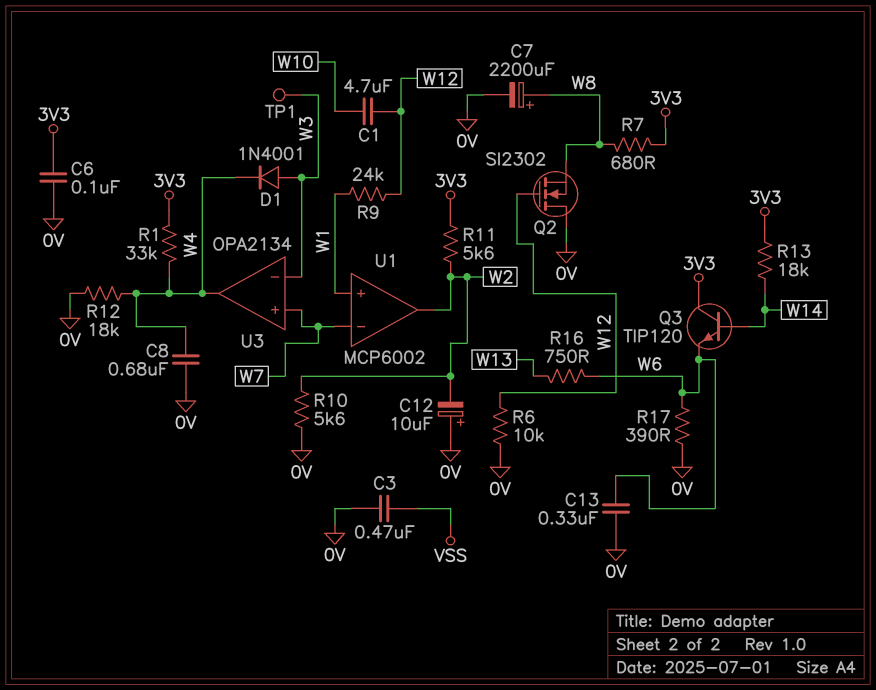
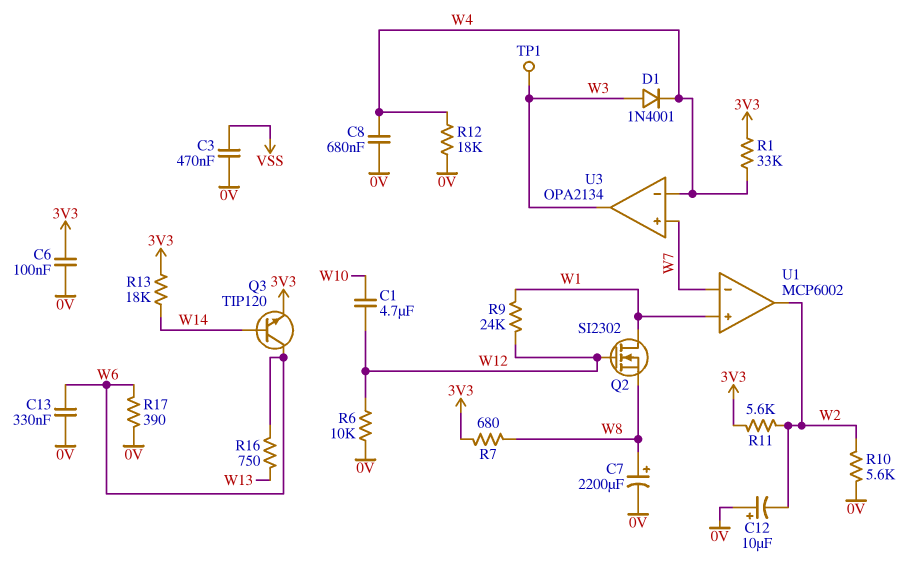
Q2: NMOS SI2302 (G W12, D 0V, S W8) -> NMOS SI2302 (G W12, D W1, S W8)
Q3: NPN TIP120 (B W14, C 3V3, E W6) -> NPN TIP120 (B W14, C W6, E 3V3)
U3 pin in-: W3 -> W4
U3 pin out: W4 -> W3

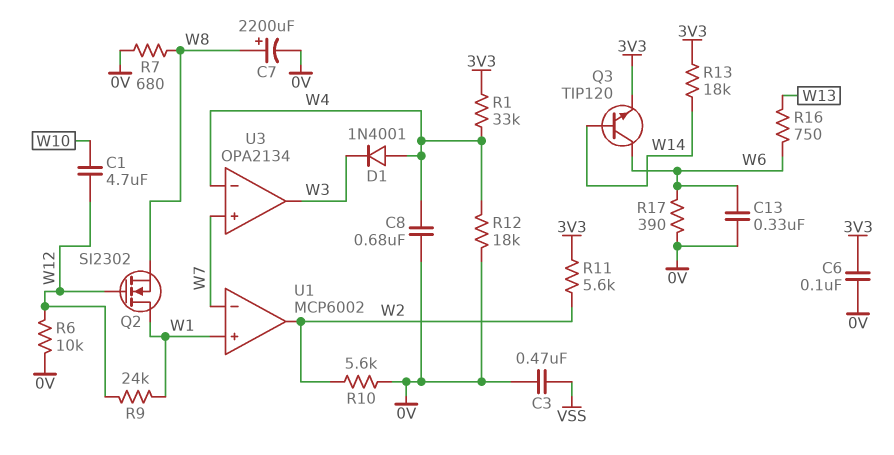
C12: 10uF (plus 0V, minus W2) -> none
D1: diode 1N4001 (A W3, K W4) -> diode 1N4001 (A W4, K W3)
R7: 680 (3V3, W8) -> 680 (0V, W8)
TP1: test point (W3) -> none

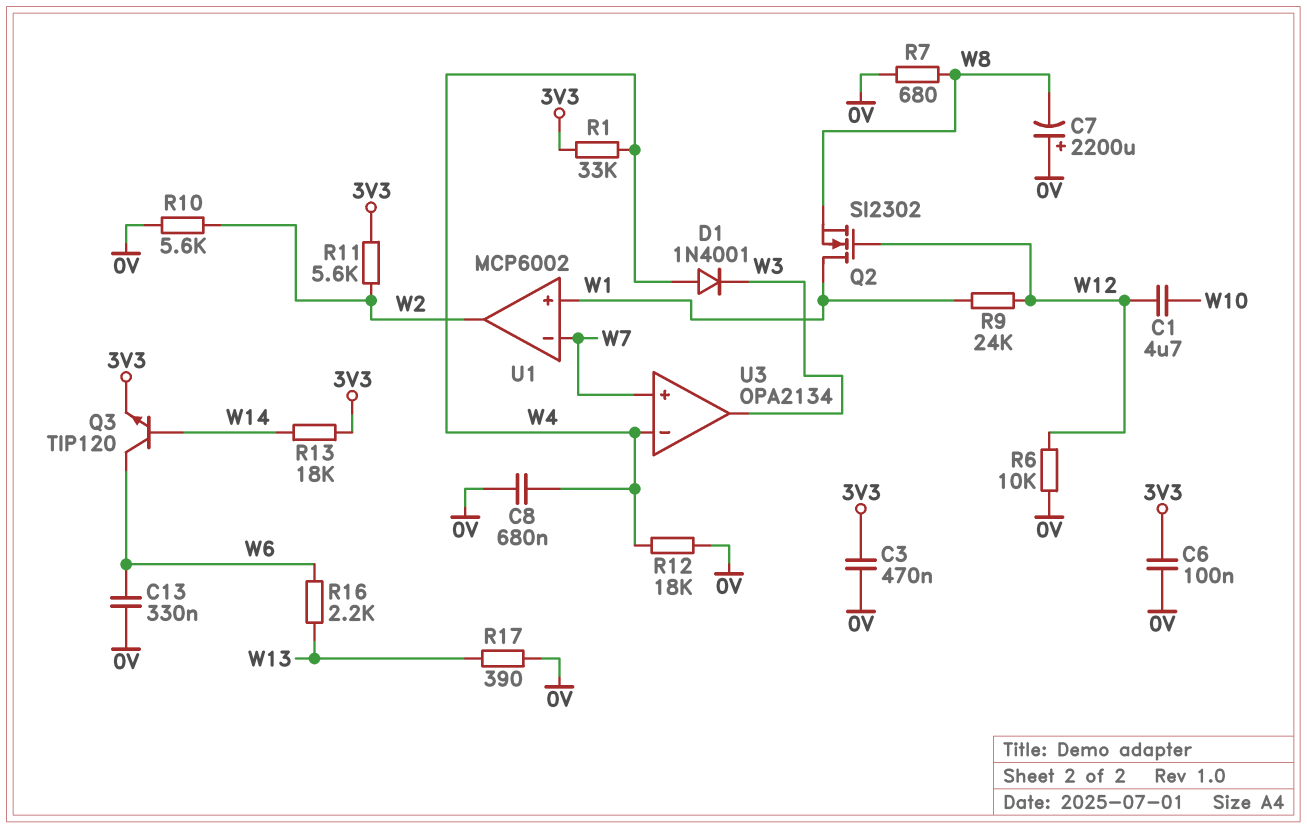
C3: 470nF (0V, VSS) -> 470nF (0V, 3V3)
C7: 2200uF (plus W8, minus 0V) -> 2200uF (plus 0V, minus W8)
R16: 750 (W6, W13) -> 2.2k (W6, W13)
R17: 390 (0V, W6) -> 390 (0V, W13)

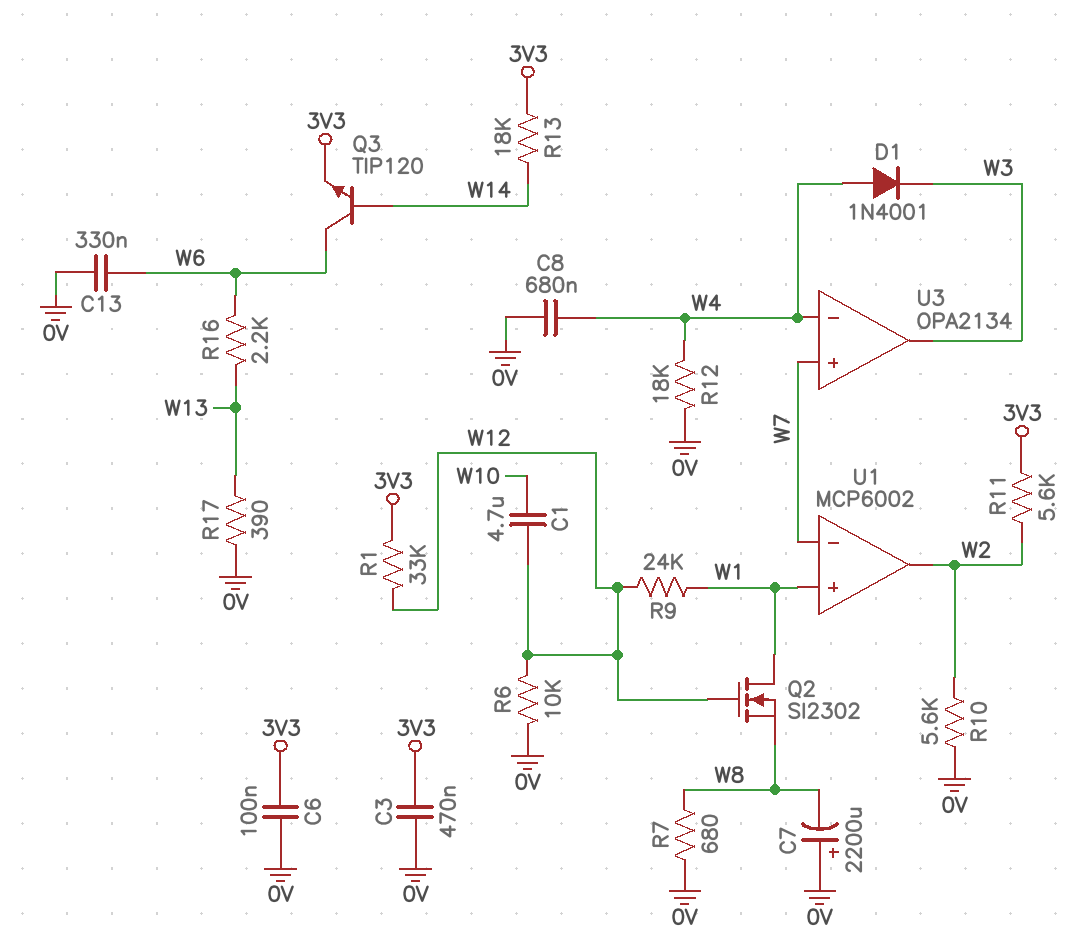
R1: 33k (3V3, W4) -> 33k (3V3, W12)

